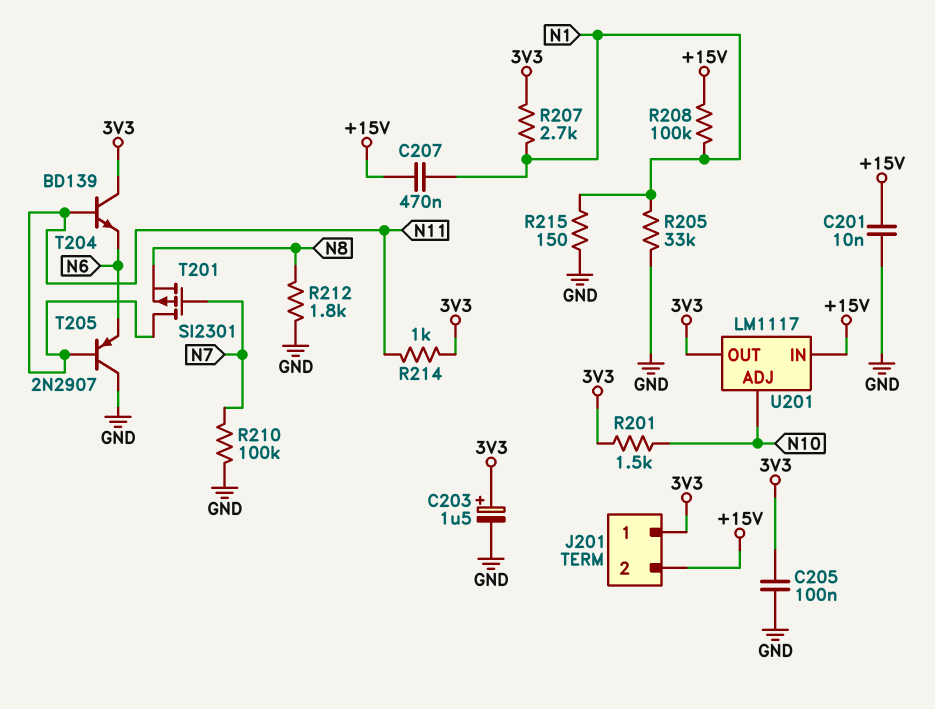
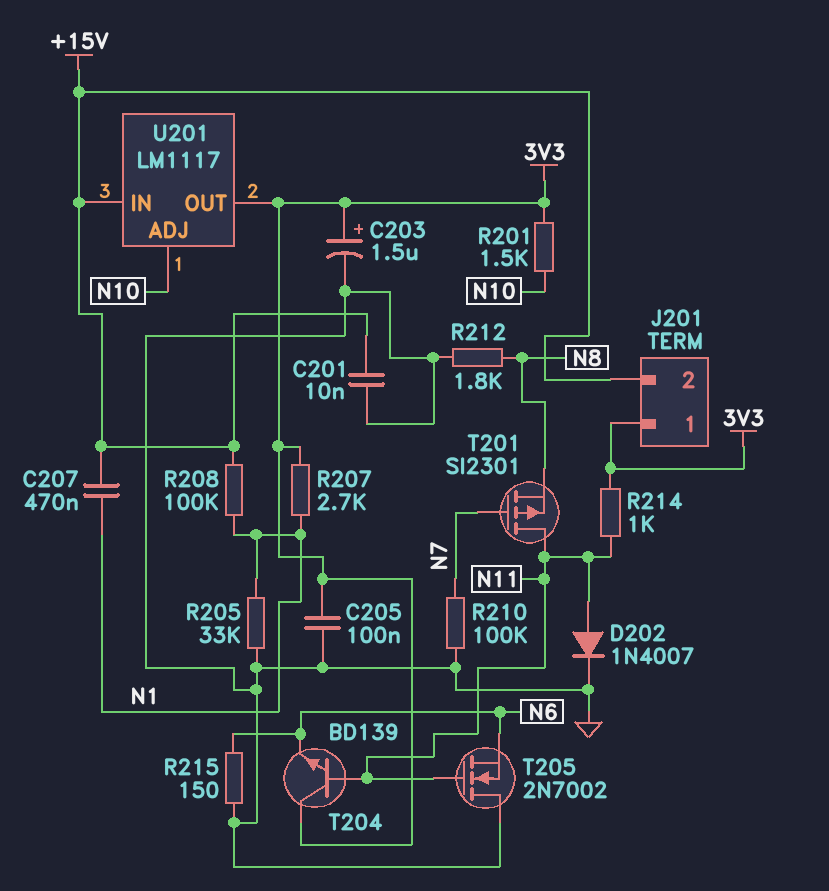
D202: none -> diode 1N4007 (A N11, K GND)
R215: 150 (GND, N1) -> 150 (GND, N6)
T205: PNP 2N2907 (B N11, C GND, E N6) -> NMOS 2N7002 (G N11, D GND, S N6)

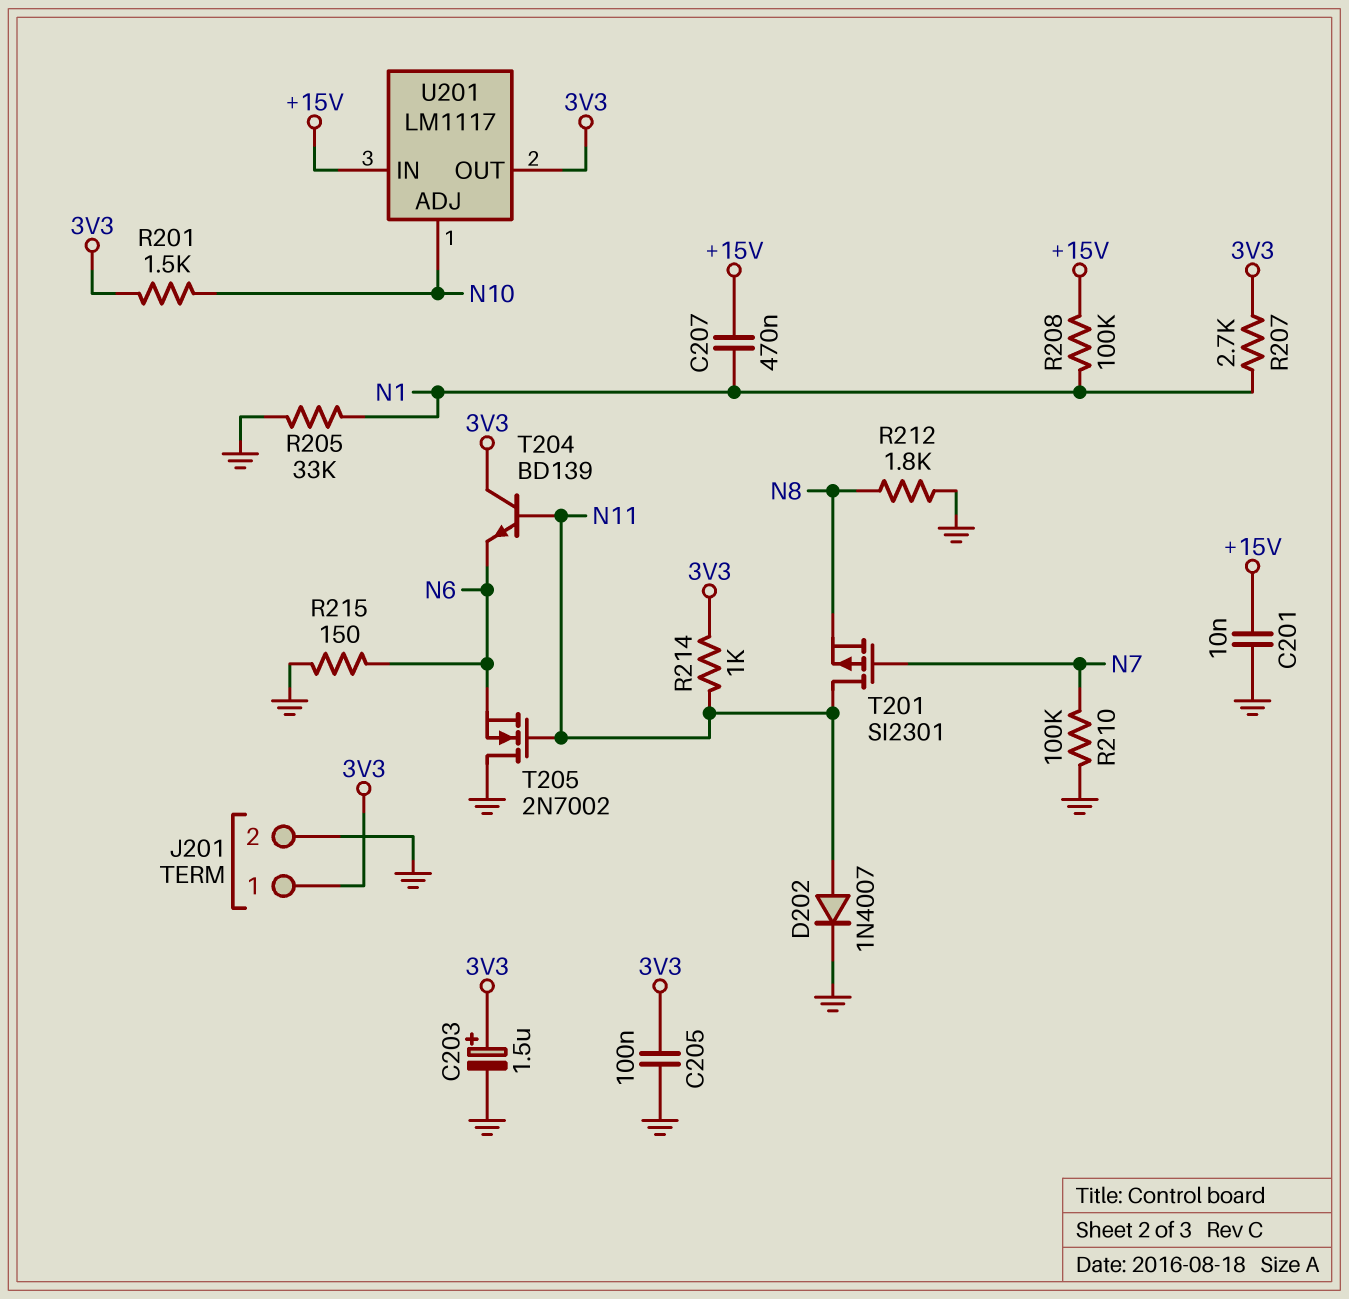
J201 pin 2: +15V -> GND

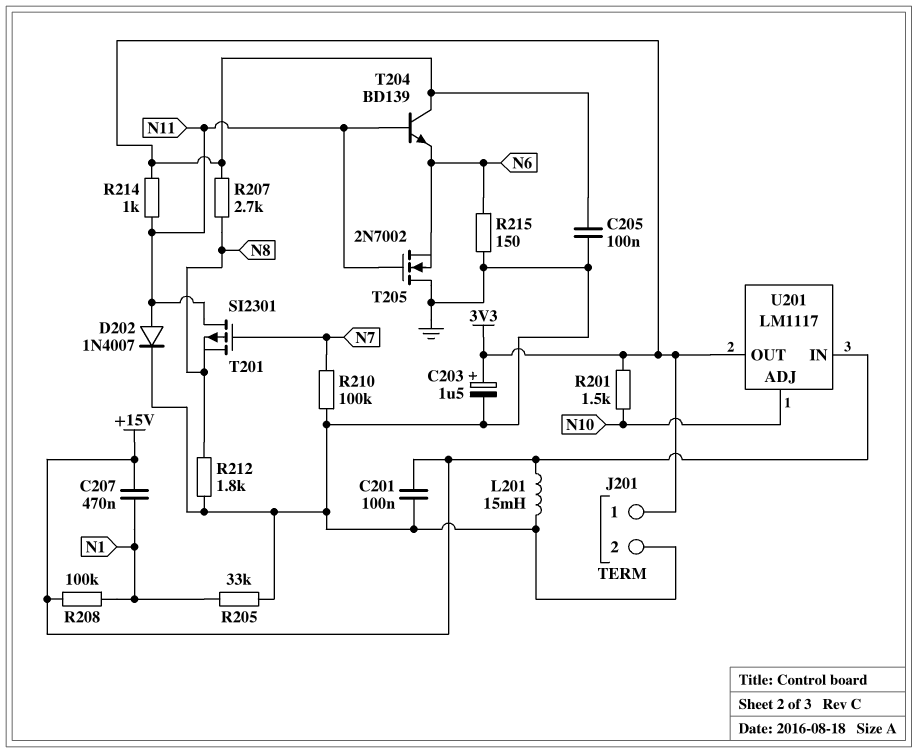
C201: 10nF (+15V, GND) -> 100nF (+15V, GND)
L201: none -> 15mH (+15V, GND)
R207: 2.7k (3V3, N1) -> 2.7k (3V3, N8)

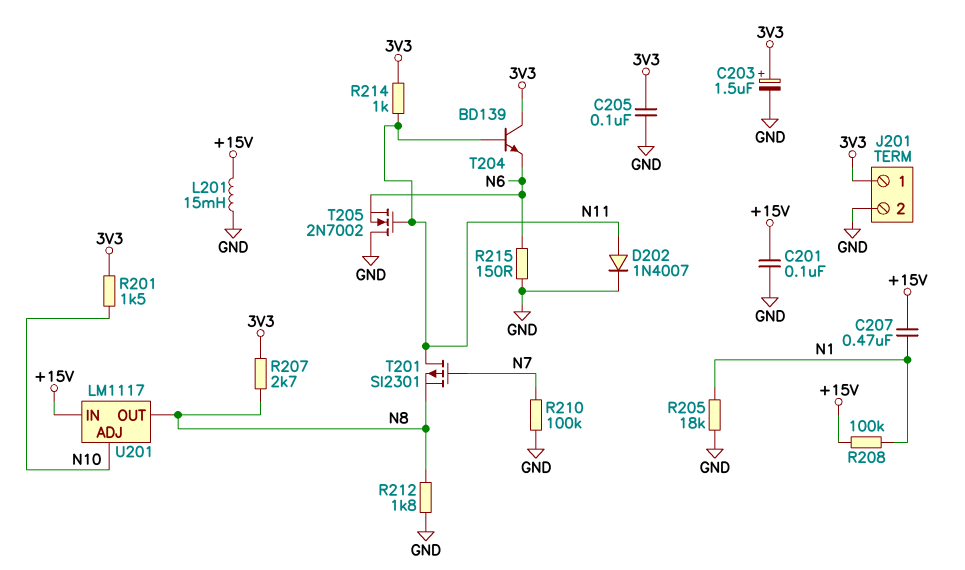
R205: 33k (GND, N1) -> 18k (GND, N1)
U201 pin OUT: 3V3 -> N8

